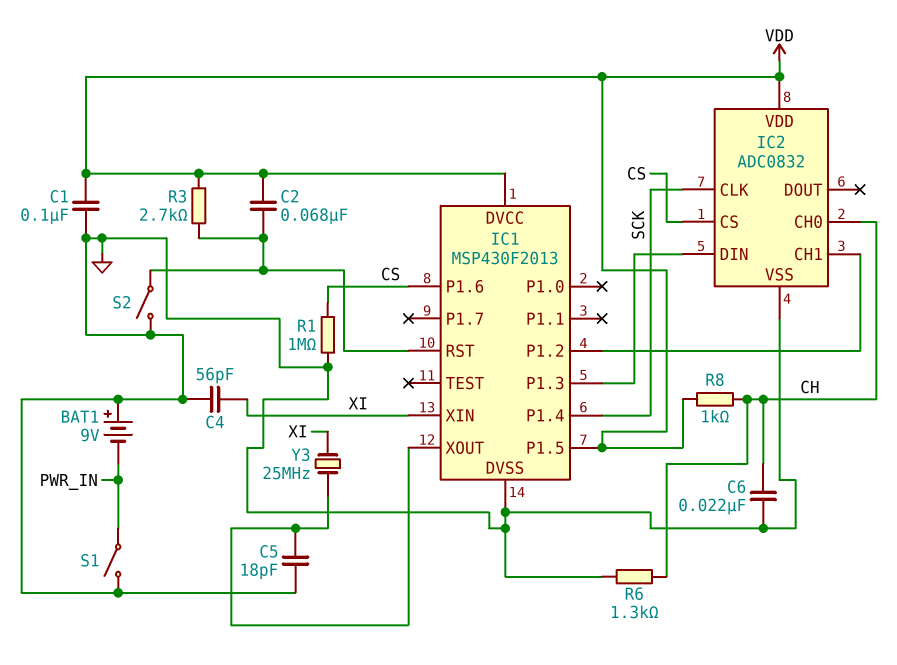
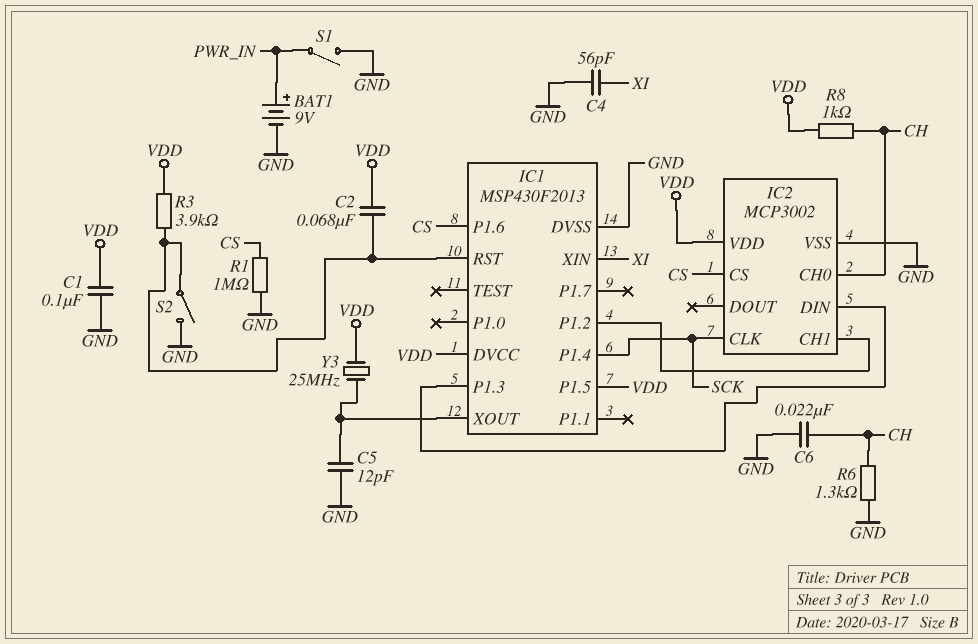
BAT1: 9V (plus GND, minus PWR_IN) -> 9V (plus PWR_IN, minus GND)
C5: 18pF (GND, IC1/XOUT) -> 12pF (GND, IC1/XOUT)
IC2: ADC0832 -> MCP3002
R3: 2.7k (IC1/RST, VDD) -> 3.9k (IC1/RST, VDD)
Y3: 25MHz (IC1/XOUT, XI) -> 25MHz (IC1/XOUT, VDD)

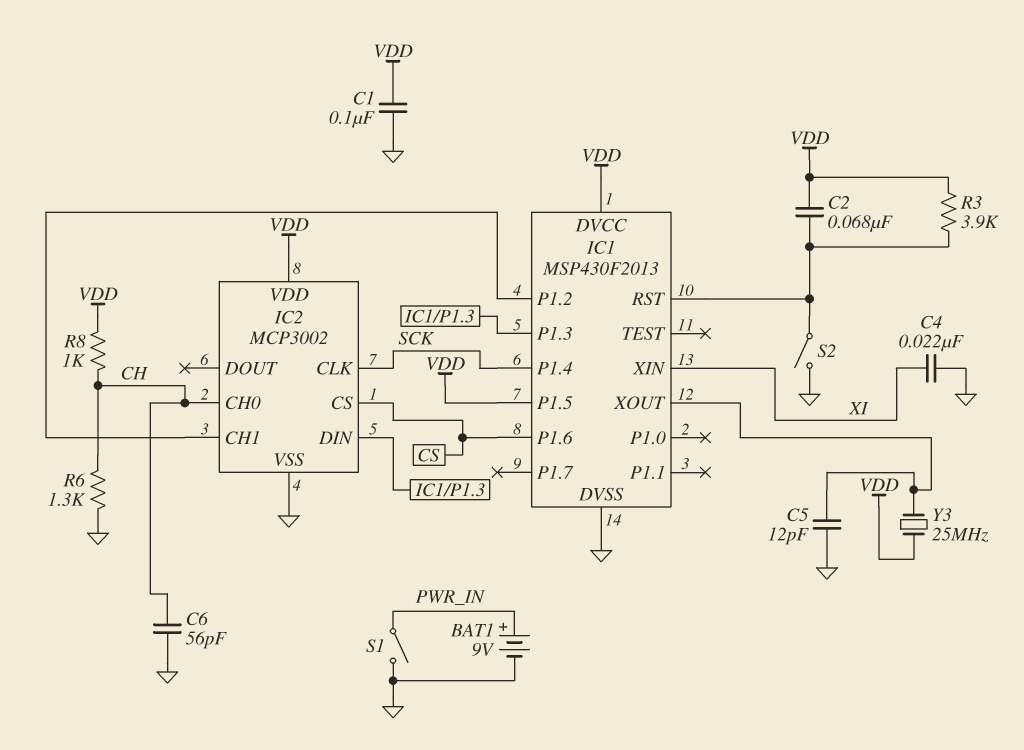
C4: 56pF (GND, XI) -> 22nF (GND, XI)
C6: 22nF (CH, GND) -> 56pF (CH, GND)
R1: 1M (CS, GND) -> none

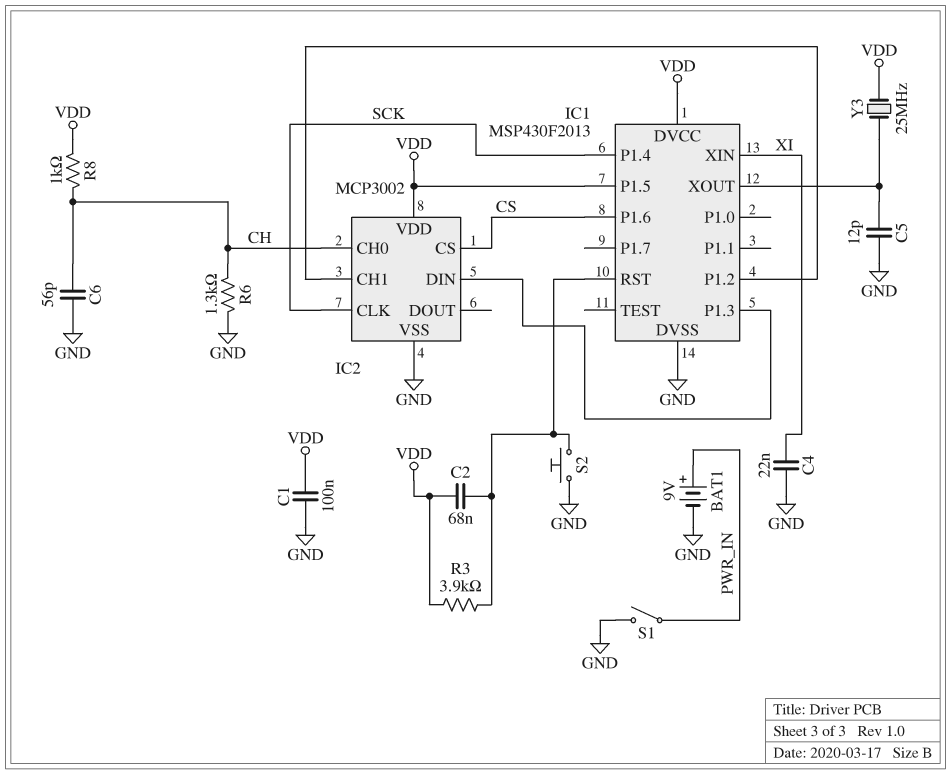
S2: switch (GND, IC1/RST) -> button (GND, IC1/RST)

